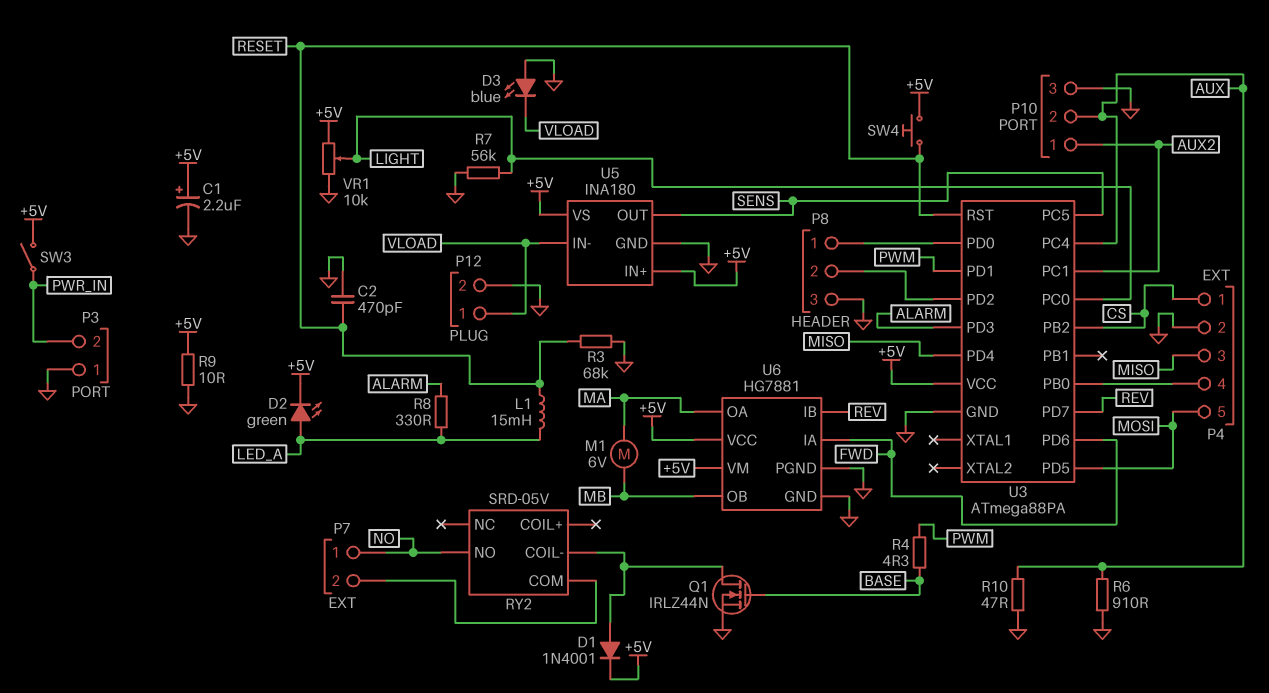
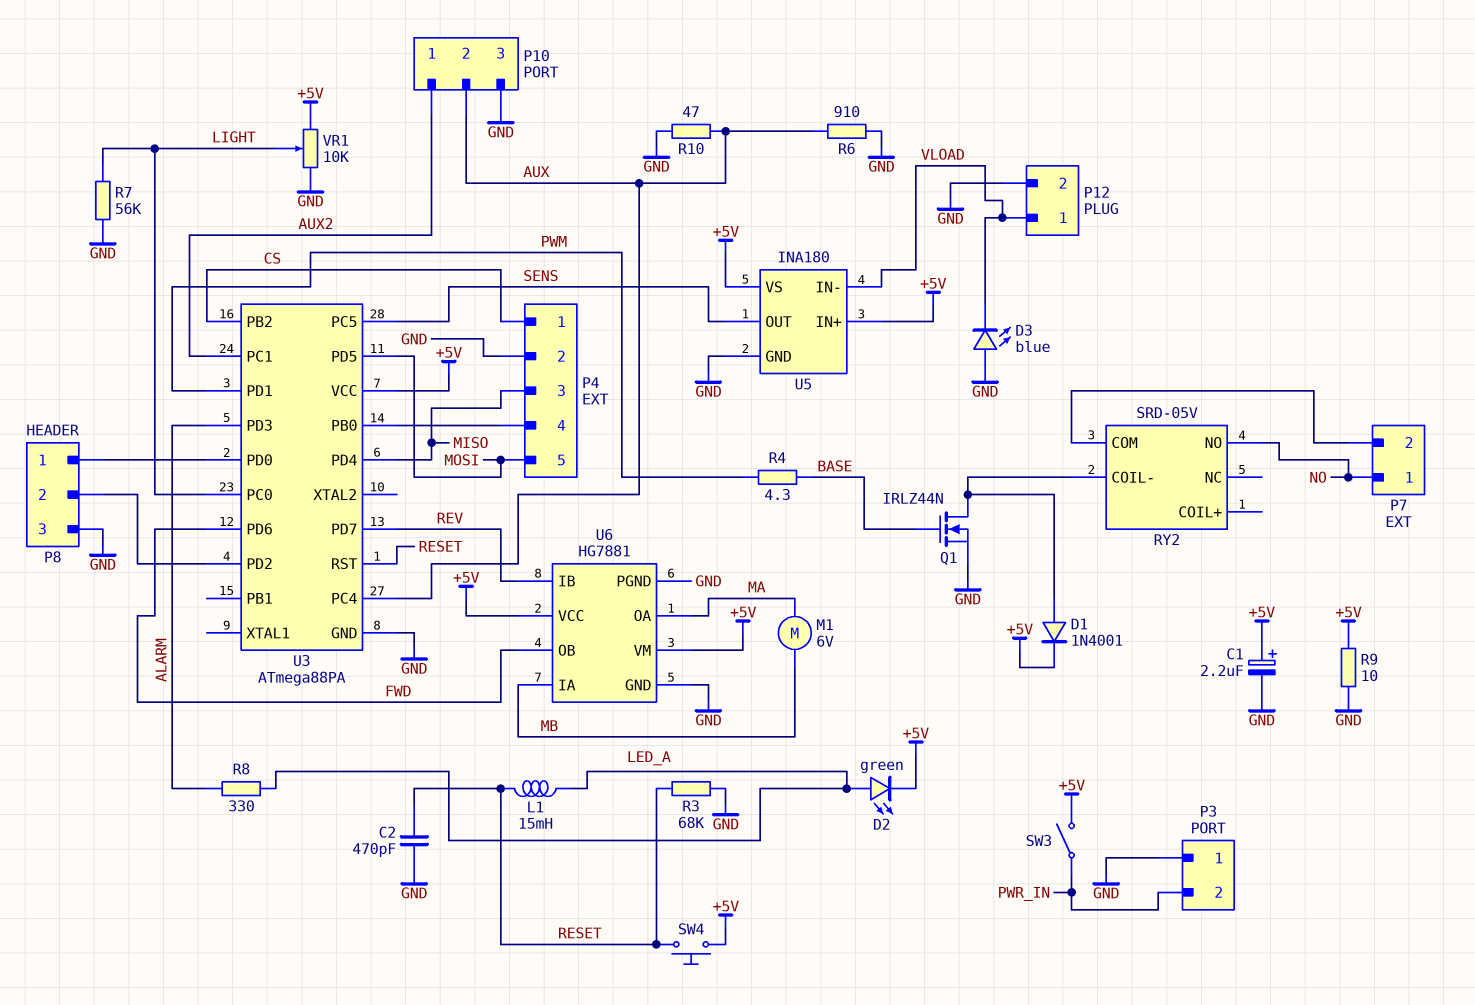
U6 pin IA: FWD -> MB
U6 pin OB: MB -> FWD

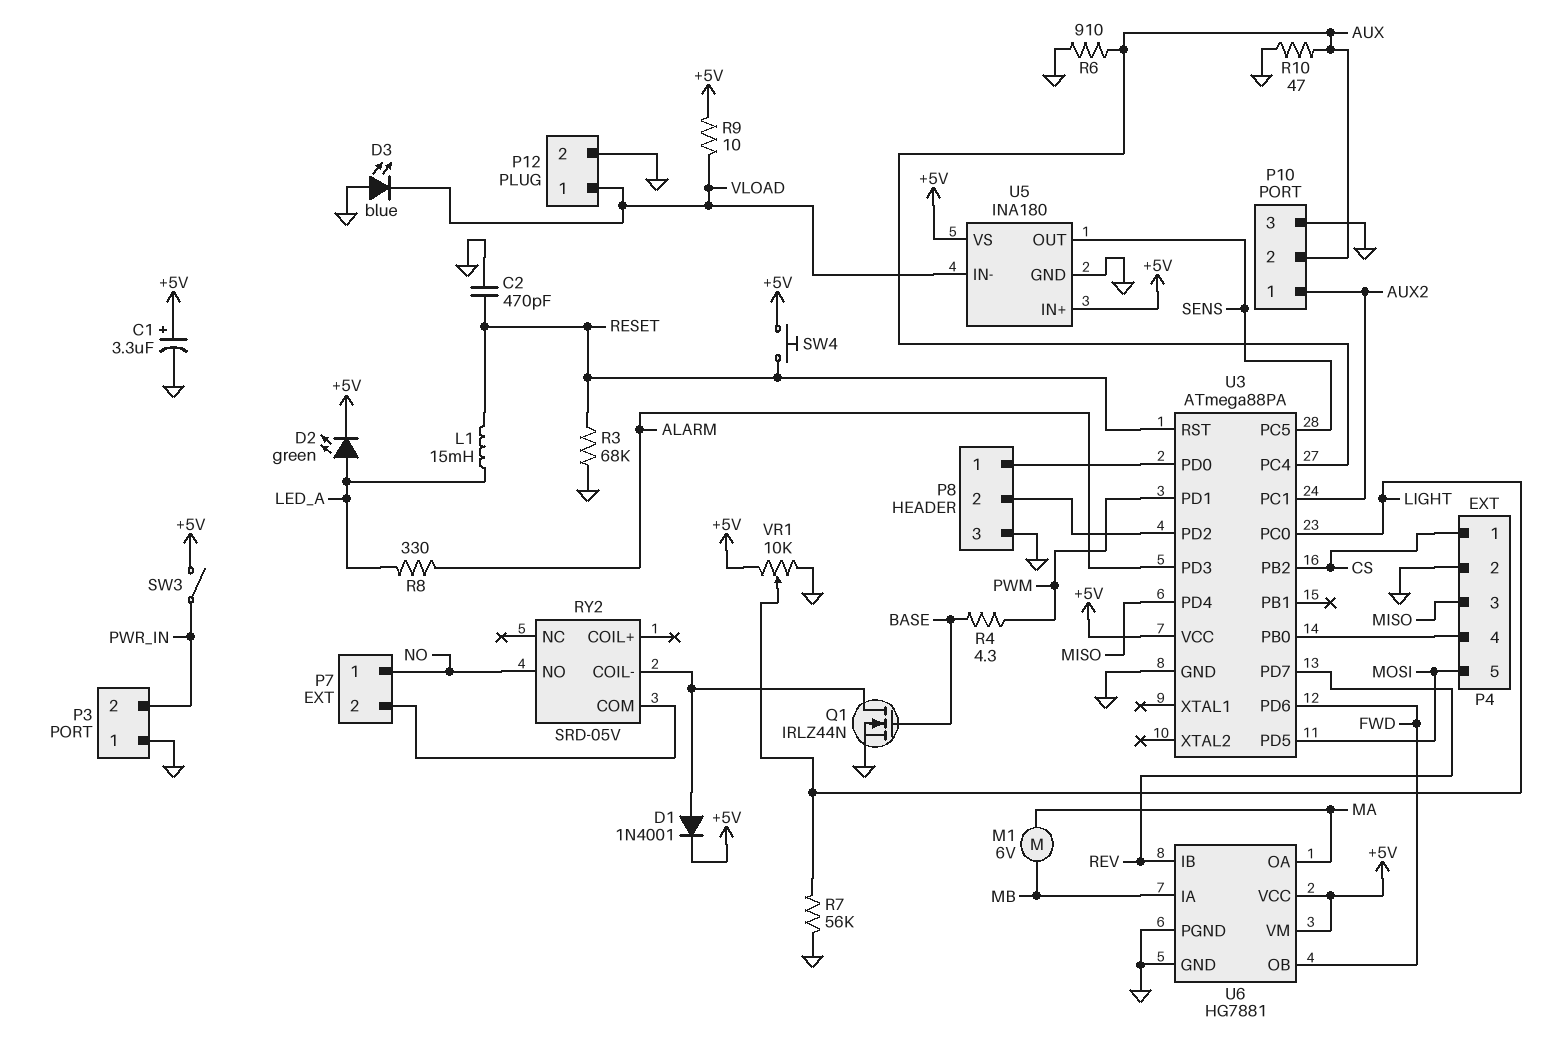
C1: 2.2uF (plus +5V, minus GND) -> 3.3uF (plus +5V, minus GND)
R9: 10 (+5V, GND) -> 10 (+5V, VLOAD)

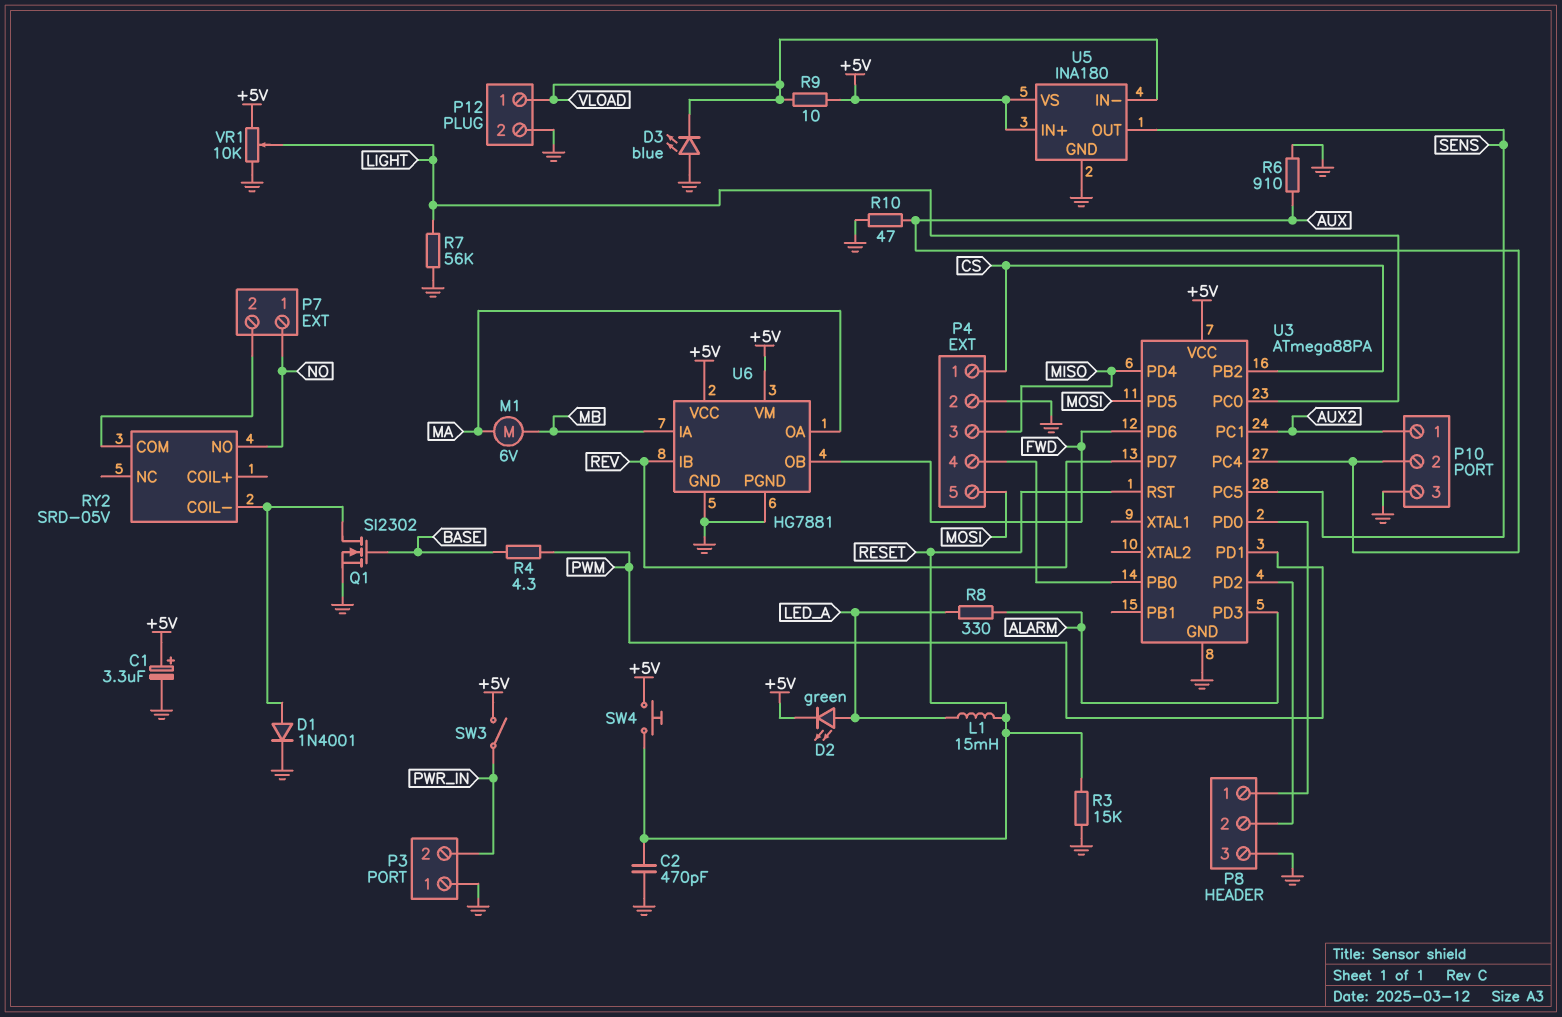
D1: diode 1N4001 (A RY2/COIL-, K +5V) -> diode 1N4001 (A RY2/COIL-, K GND)
Q1: NMOS IRLZ44N (G BASE, D RY2/COIL-, S GND) -> NMOS SI2302 (G BASE, D RY2/COIL-, S GND)
R3: 68k (GND, RESET) -> 15k (GND, RESET)

